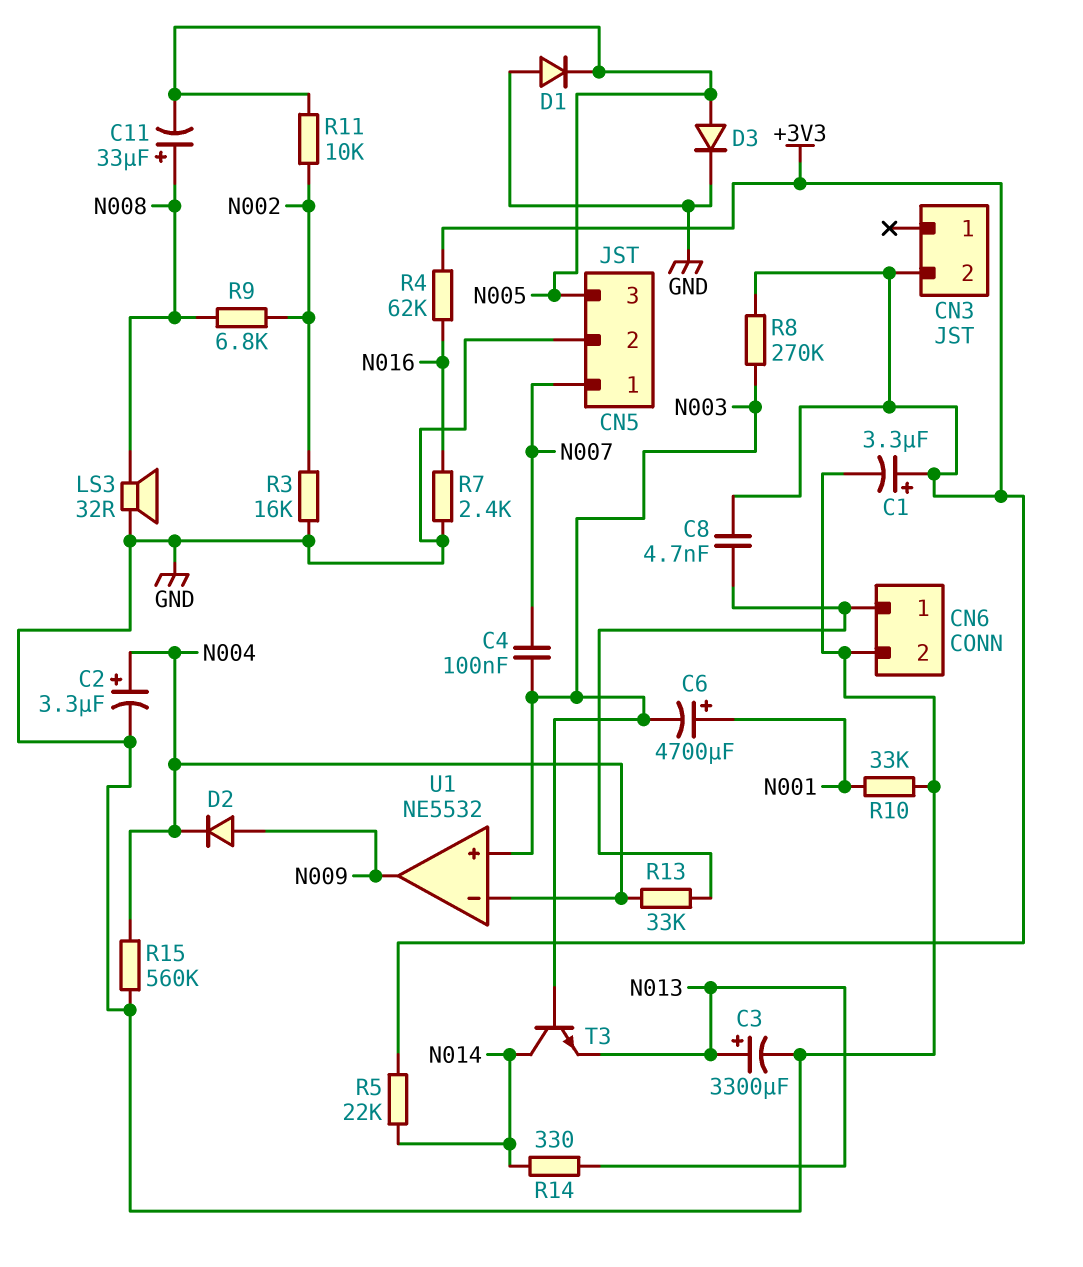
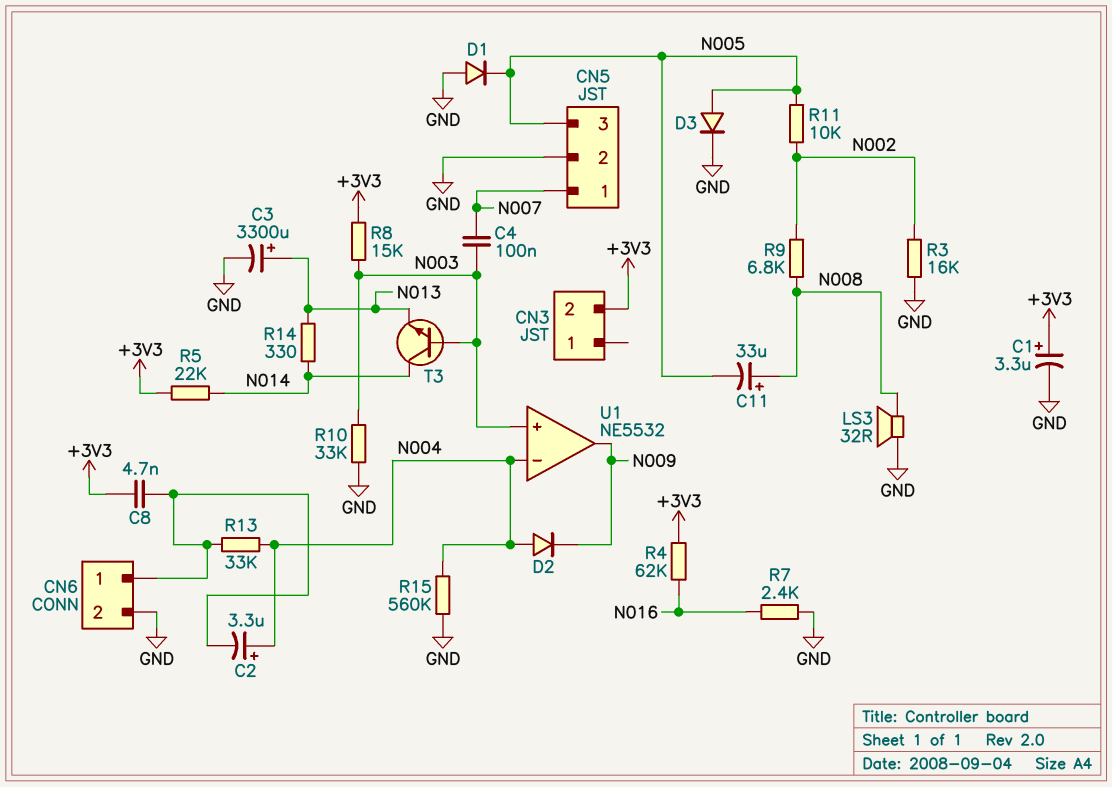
C2: 3.3uF (plus N004, minus GND) -> 3.3uF (plus N004, minus CN6/1)
C6: 4700uF (plus N001, minus N003) -> none
D2: diode (A N009, K N004) -> diode (A N004, K N009)
R8: 270k (+3V3, N003) -> 15k (+3V3, N003)
R10: 33k (GND, N001) -> 33k (GND, N003)

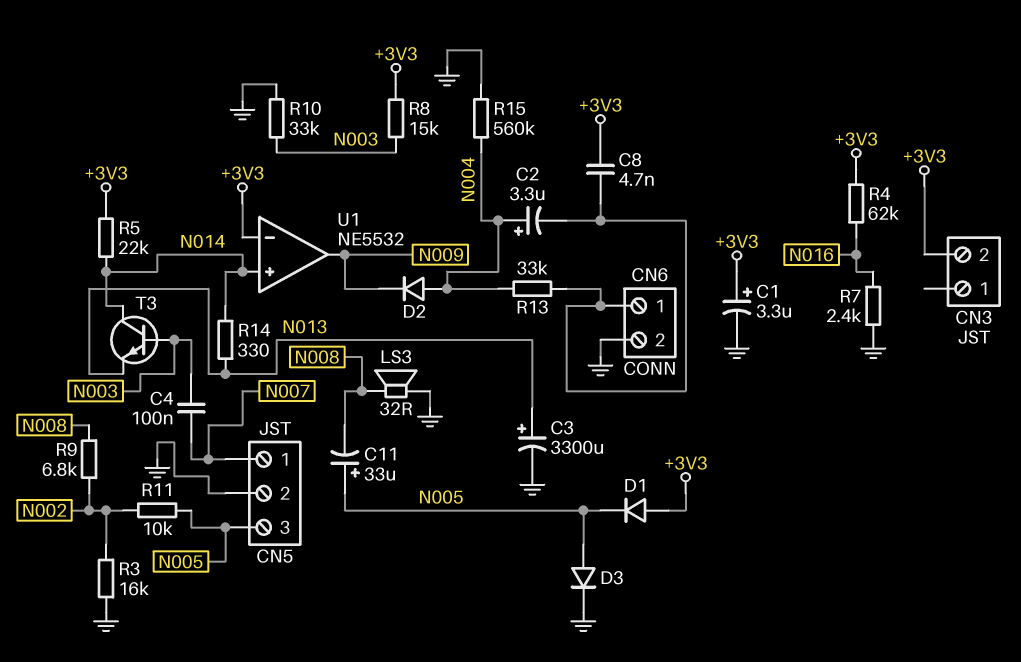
C11: 33uF (plus N008, minus N005) -> 33uF (plus N005, minus N008)
D1: diode (A GND, K N005) -> diode (A +3V3, K N005)
U1 pin in+: N003 -> N014
U1 pin in-: N004 -> +3V3

